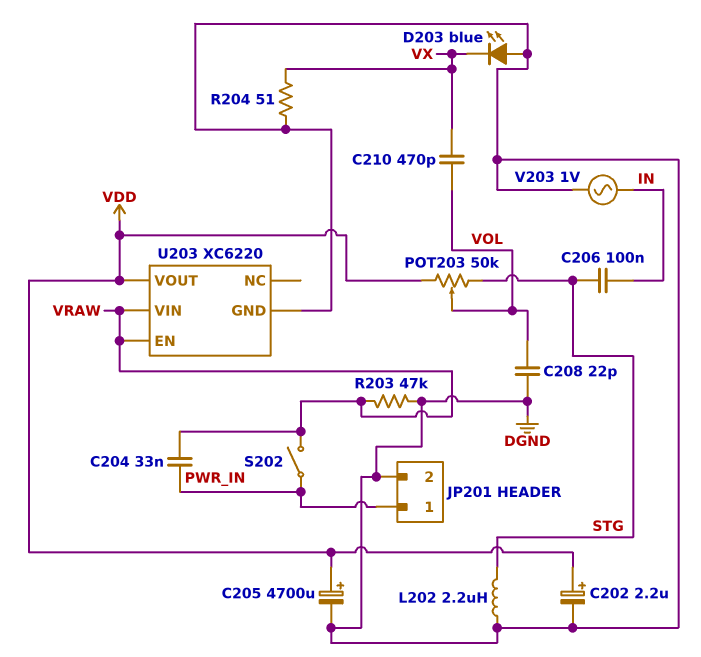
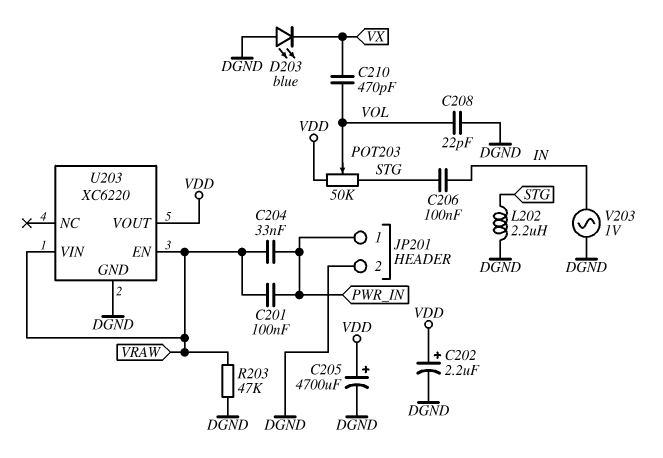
C201: none -> 100nF (PWR_IN, VRAW)
R204: 51 (DGND, VX) -> none
S202: switch (PWR_IN, VRAW) -> none

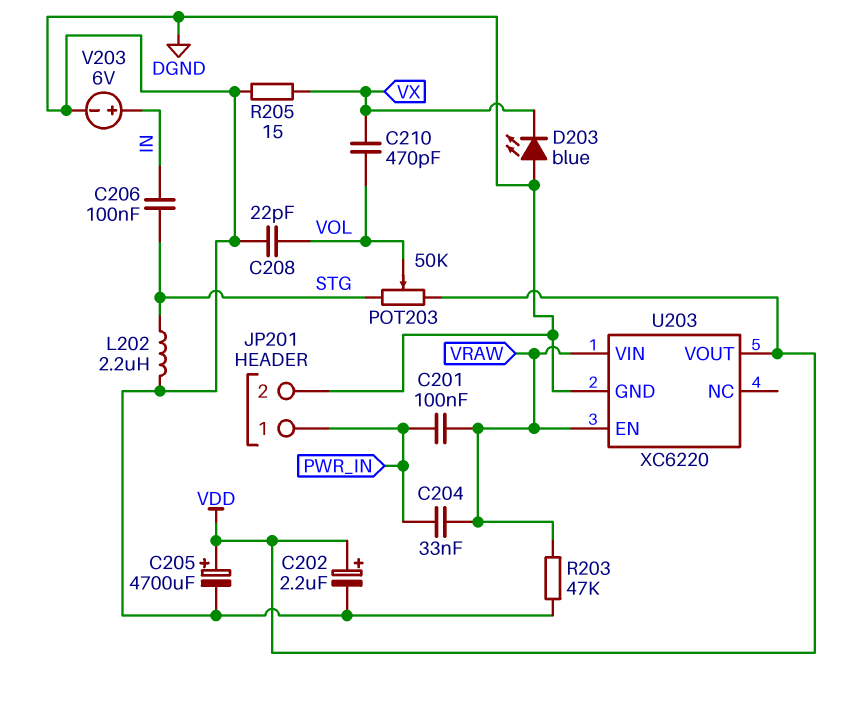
R205: none -> 15 (DGND, VX)
V203: AC 1V (DGND, IN) -> 6V (plus IN, minus DGND)

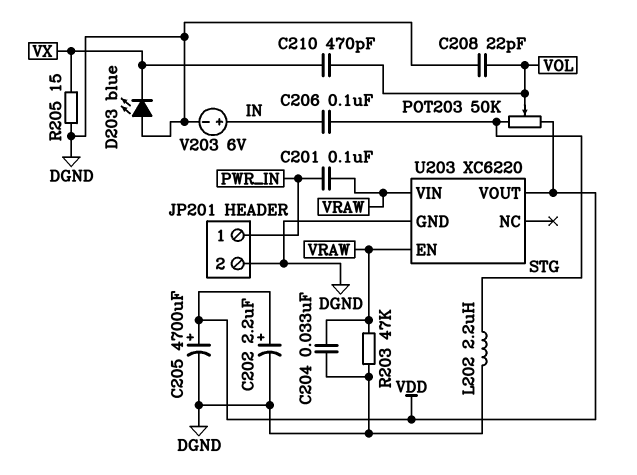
C204: 33nF (PWR_IN, VRAW) -> 33nF (DGND, VRAW)

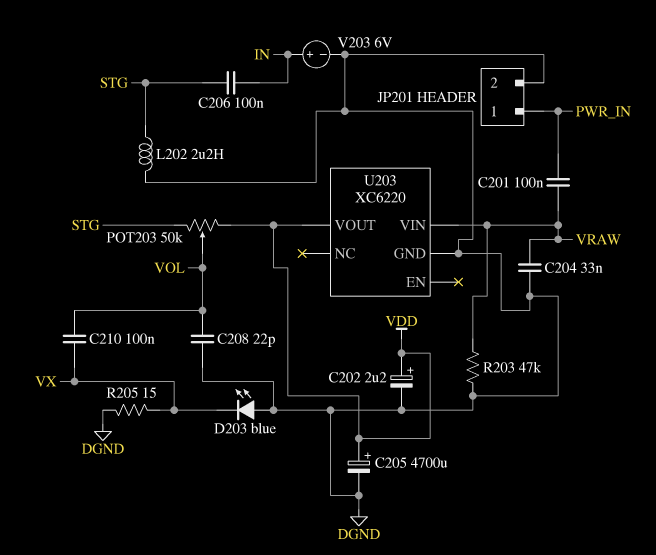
C210: 470pF (VOL, VX) -> 100nF (VOL, VX)
U203 pin EN: VRAW -> none

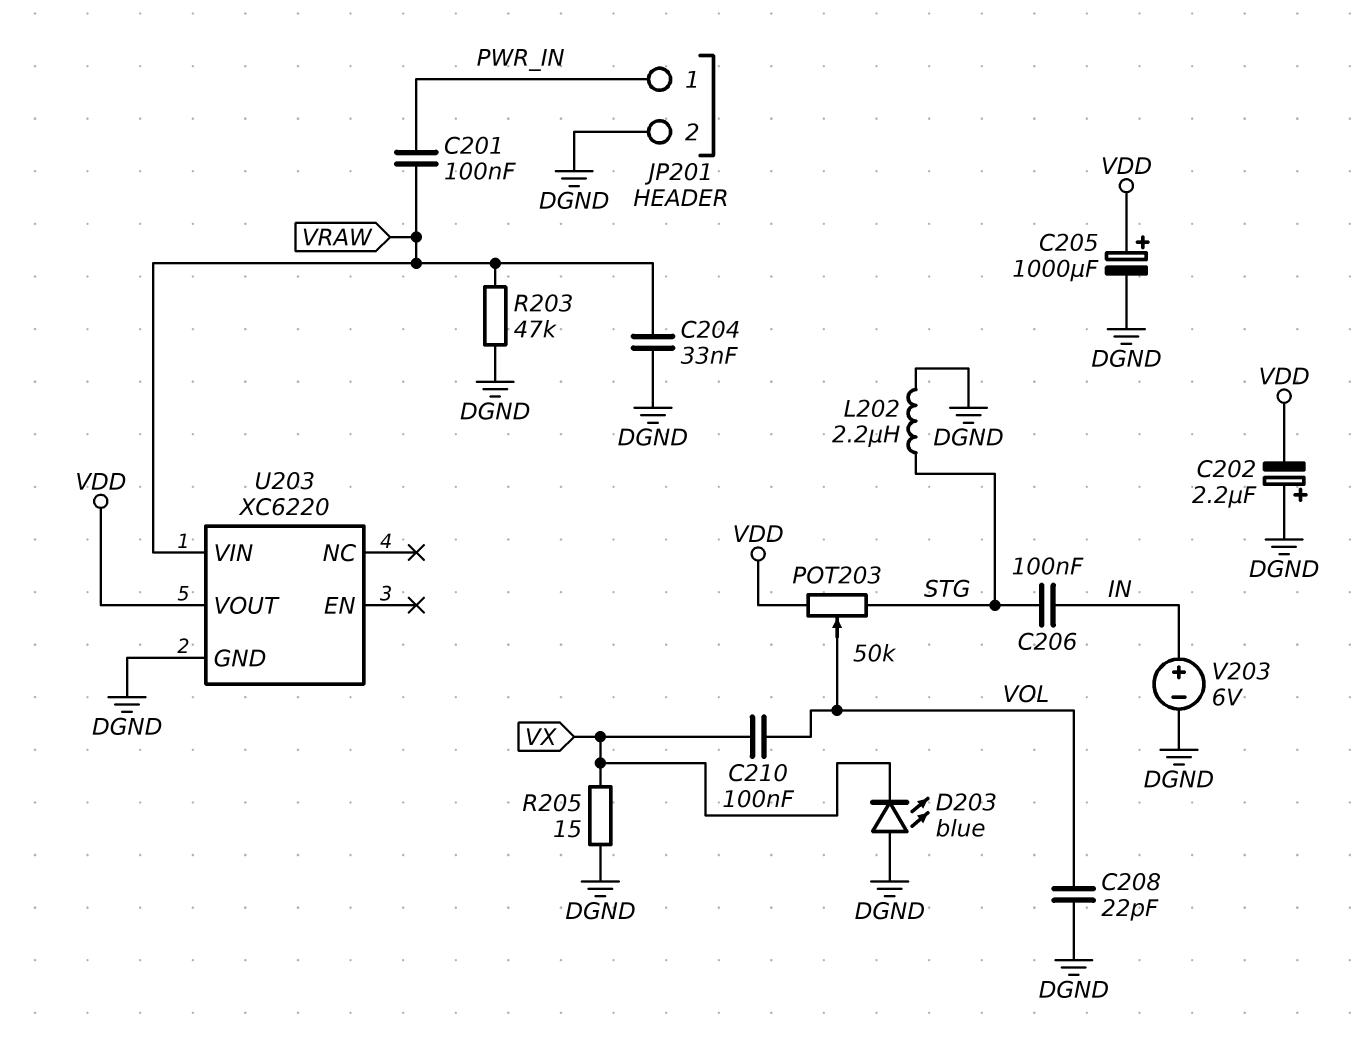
C202: 2.2uF (plus VDD, minus DGND) -> 2.2uF (plus DGND, minus VDD)
C205: 4700uF (plus VDD, minus DGND) -> 1000uF (plus VDD, minus DGND)

